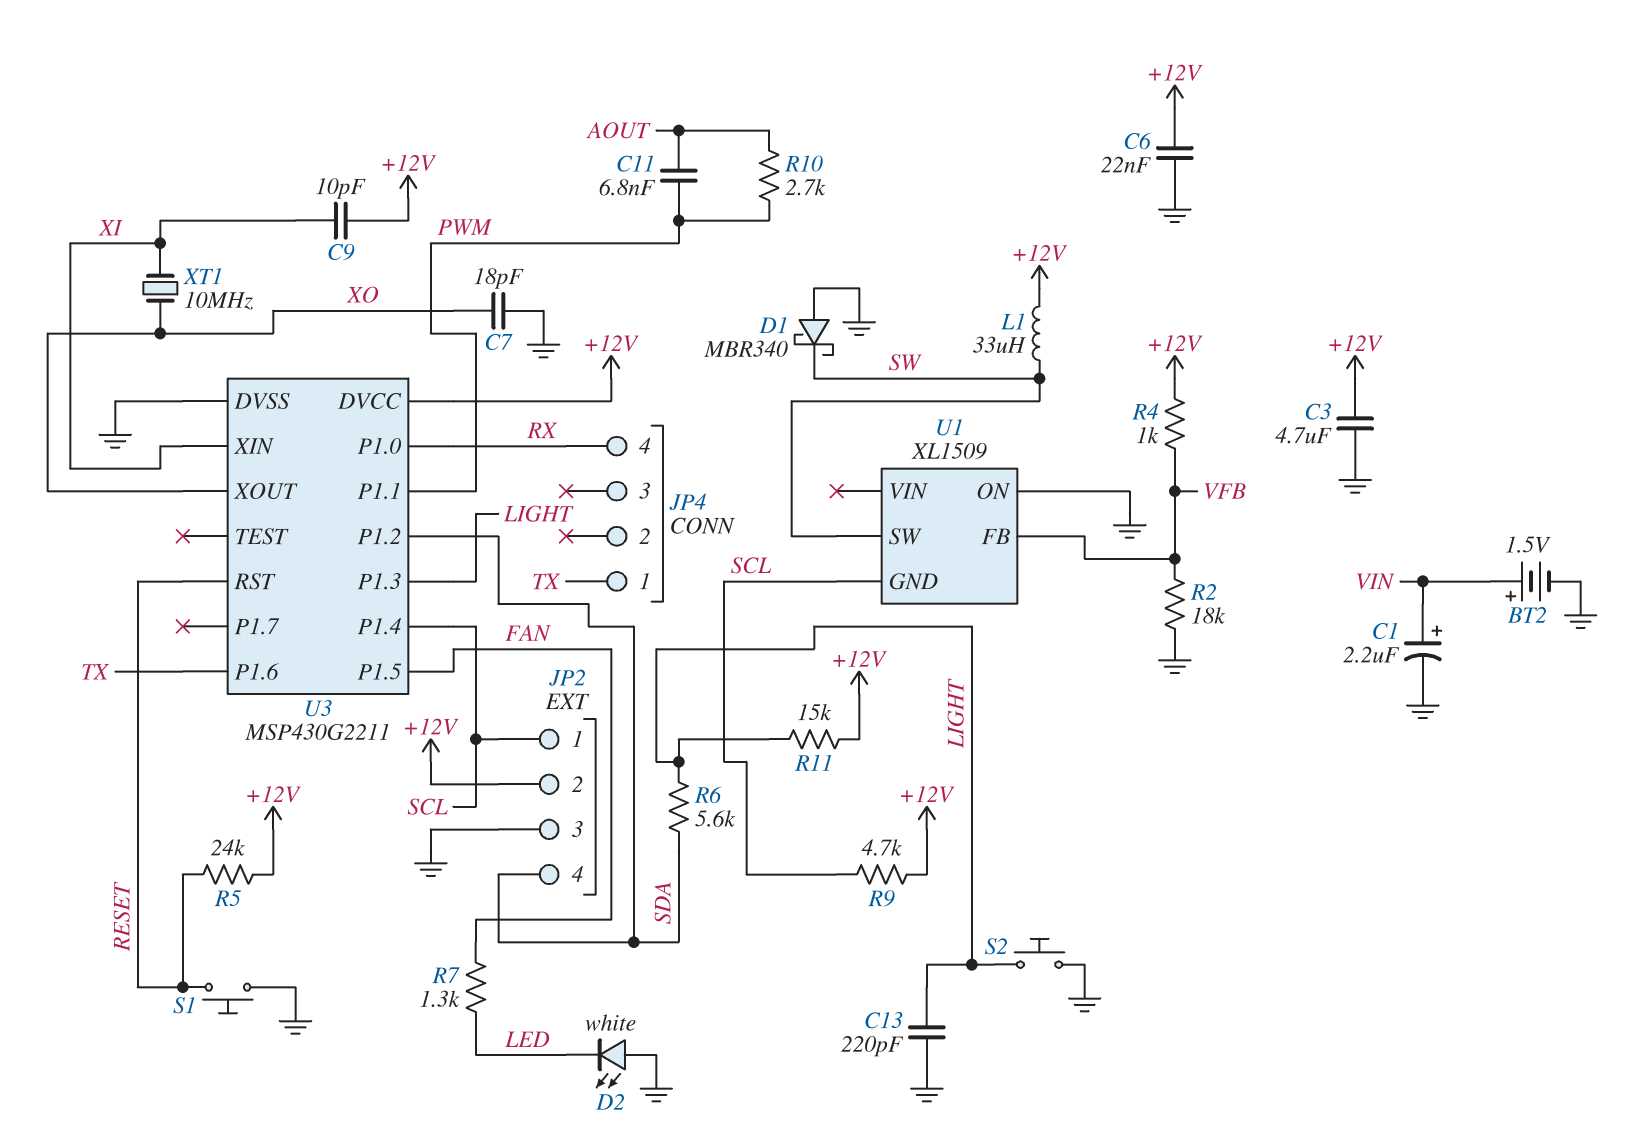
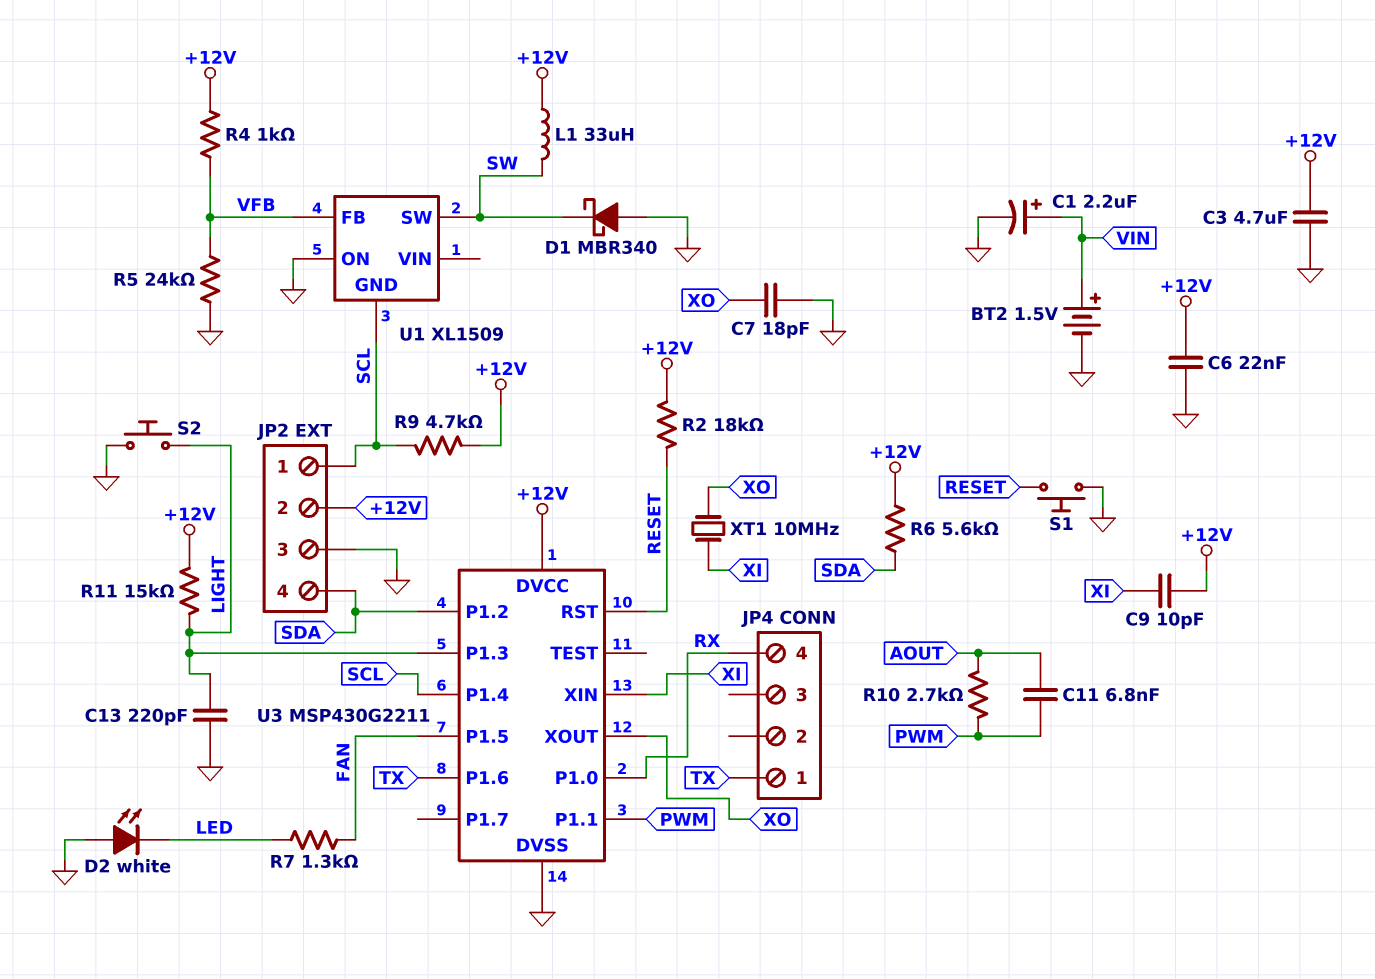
R2: 18k (GND, VFB) -> 18k (+12V, RESET)
R5: 24k (+12V, RESET) -> 24k (GND, VFB)
R6: 5.6k (LIGHT, SDA) -> 5.6k (+12V, SDA)

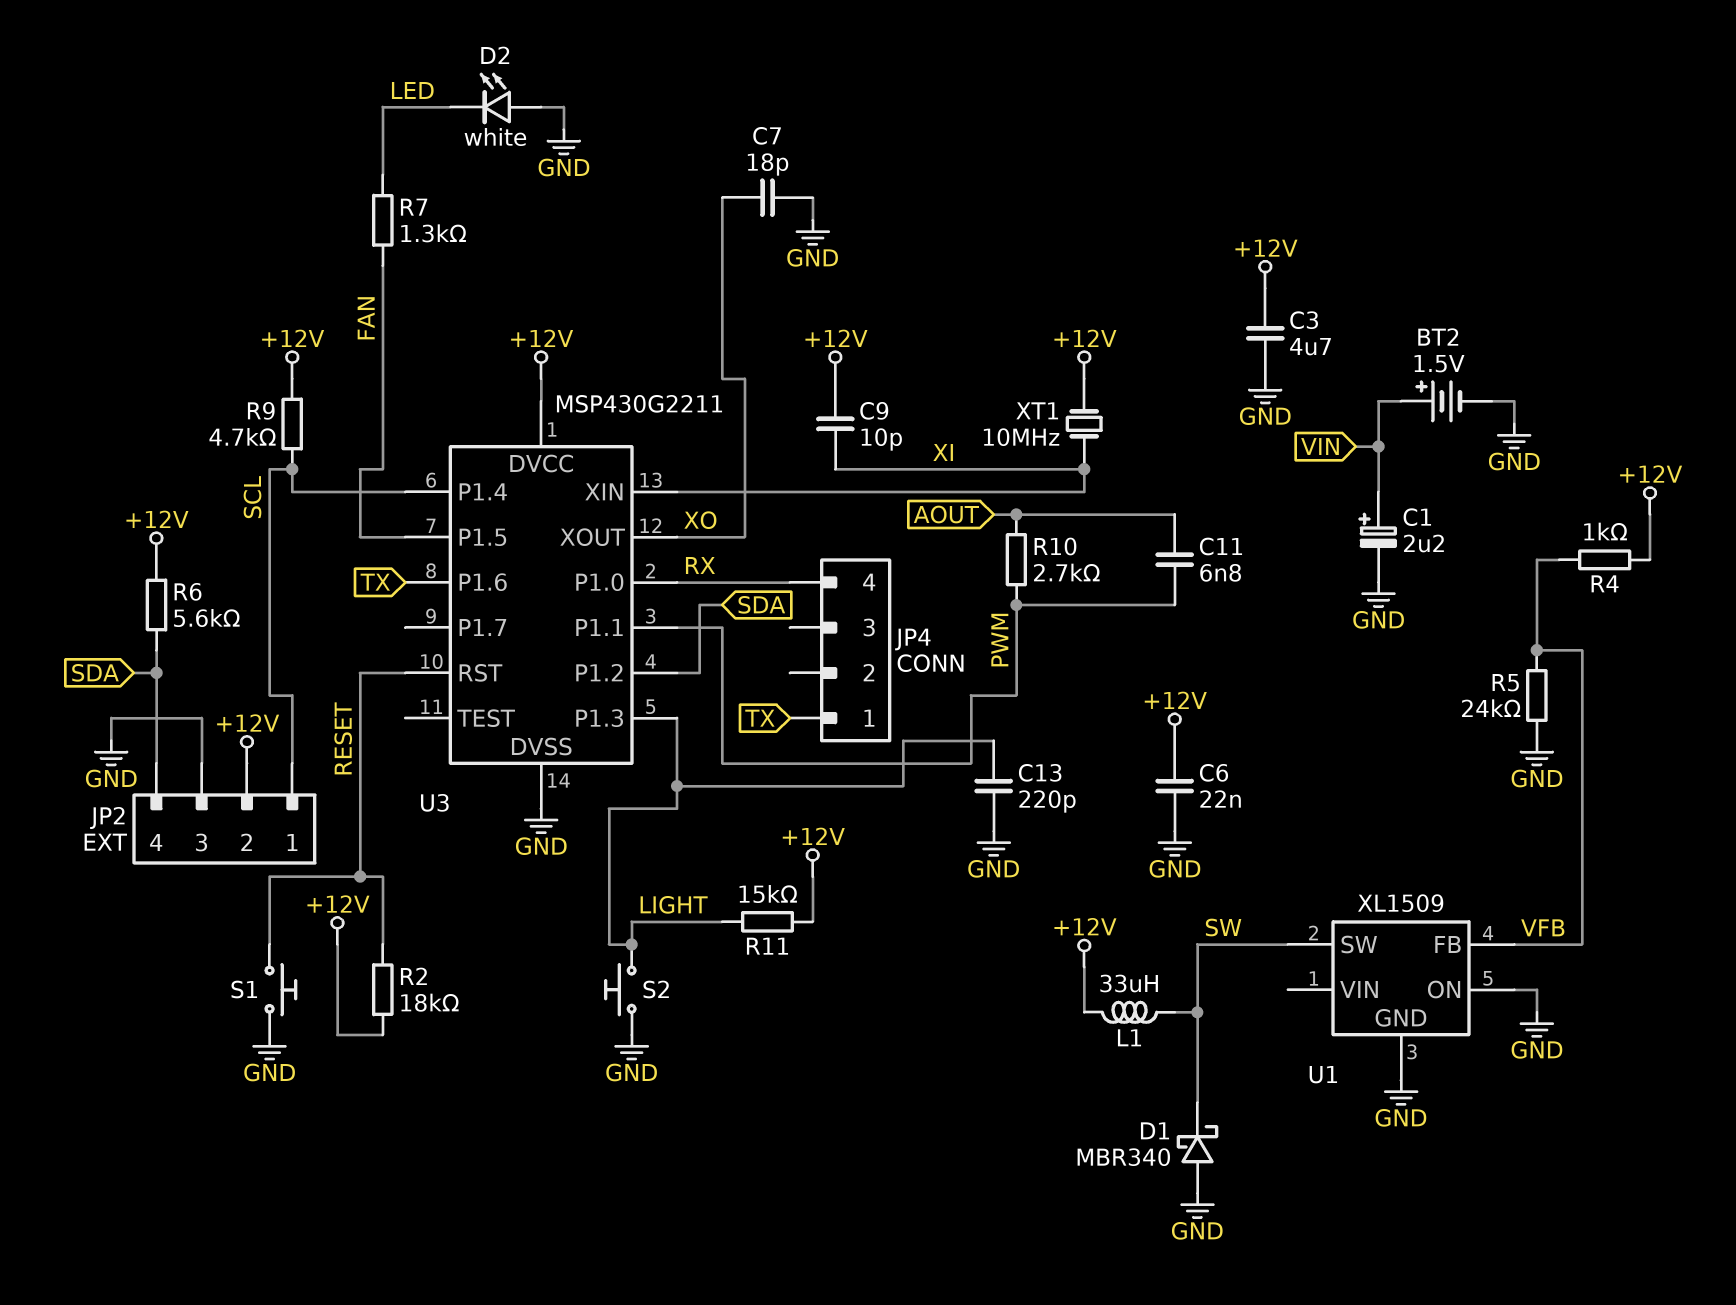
U1 pin GND: SCL -> GND
XT1: 10MHz (XI, XO) -> 10MHz (+12V, XI)

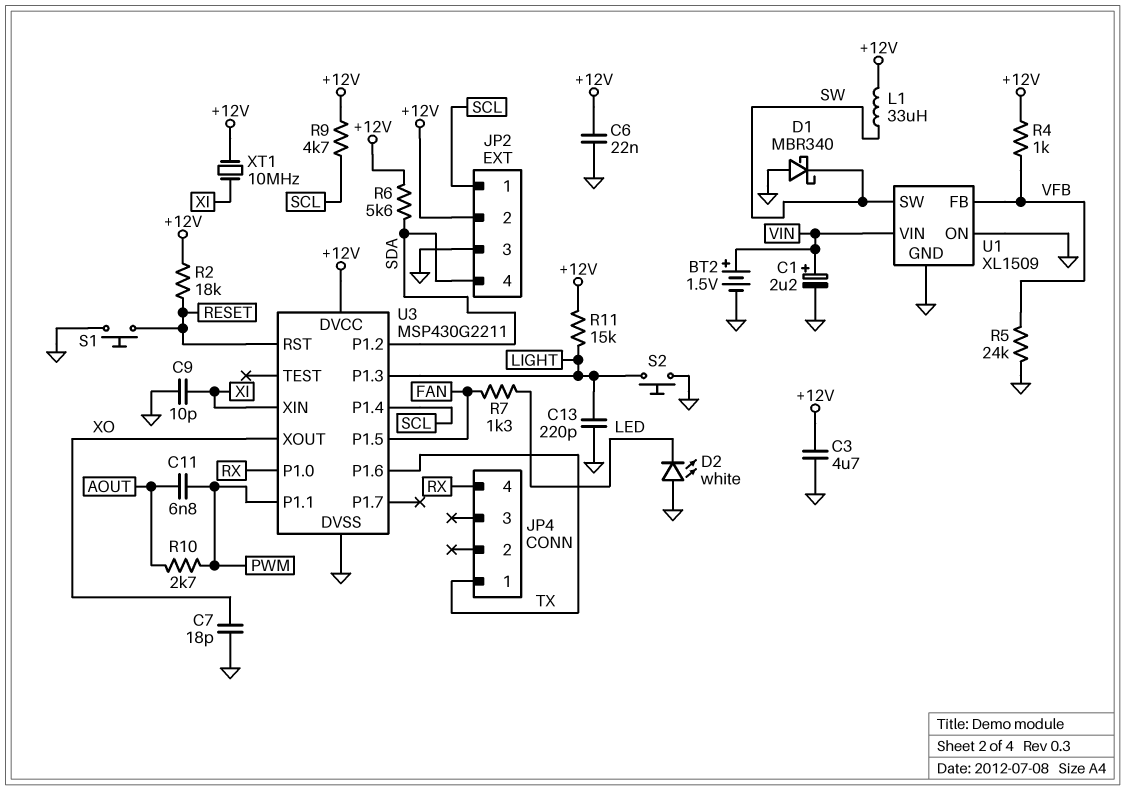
C9: 10pF (+12V, XI) -> 10pF (GND, XI)
U1 pin VIN: none -> VIN

